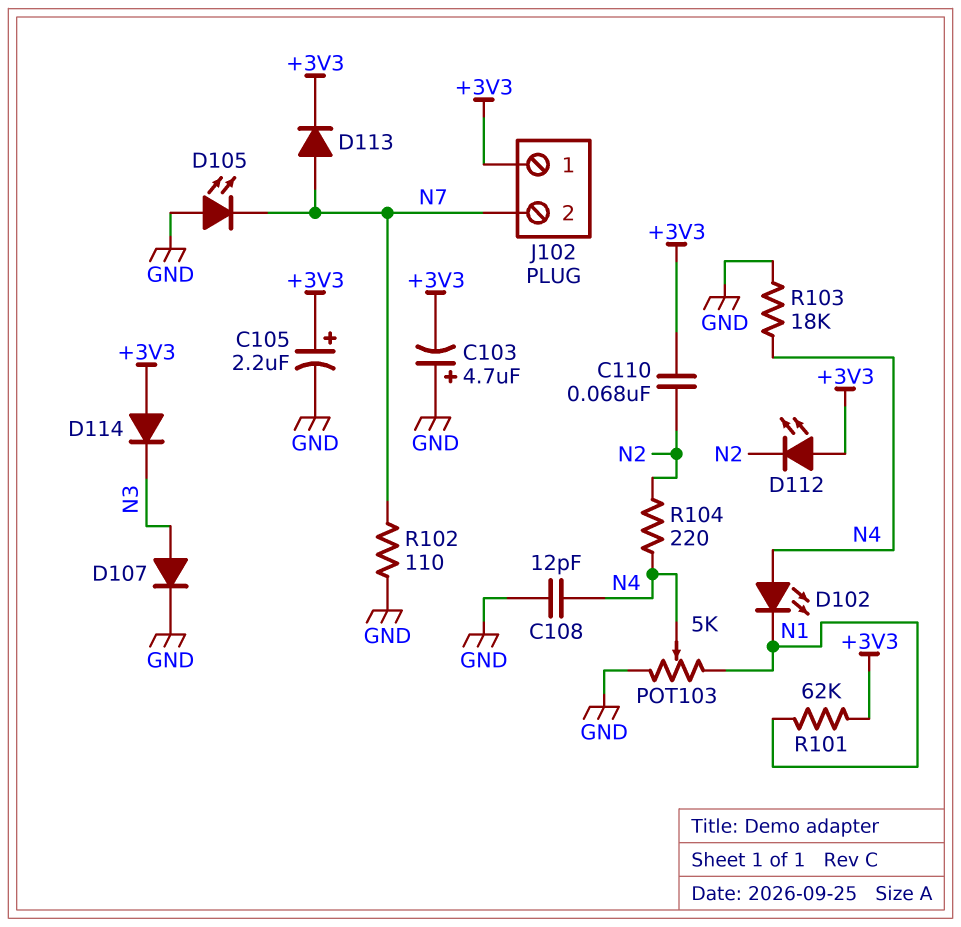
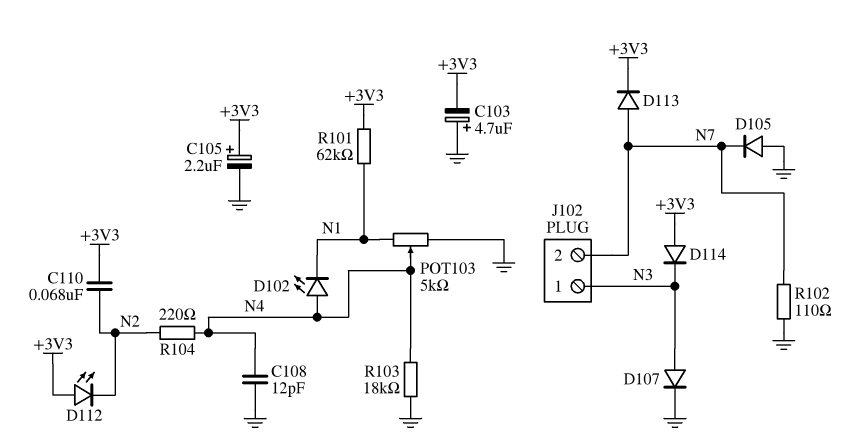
D105: LED (A GND, K N7) -> diode (A GND, K N7)
J102 pin 1: +3V3 -> N3

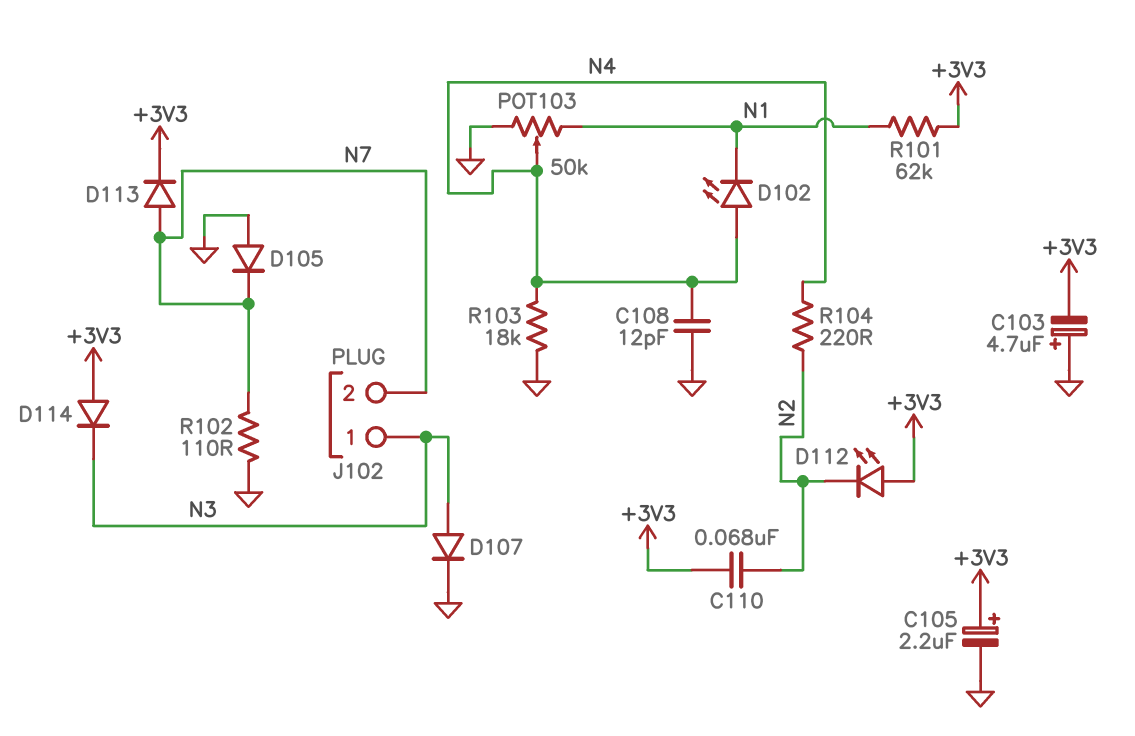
POT103: 5k (GND, N1, wiper N4) -> 50k (GND, N1, wiper N4)

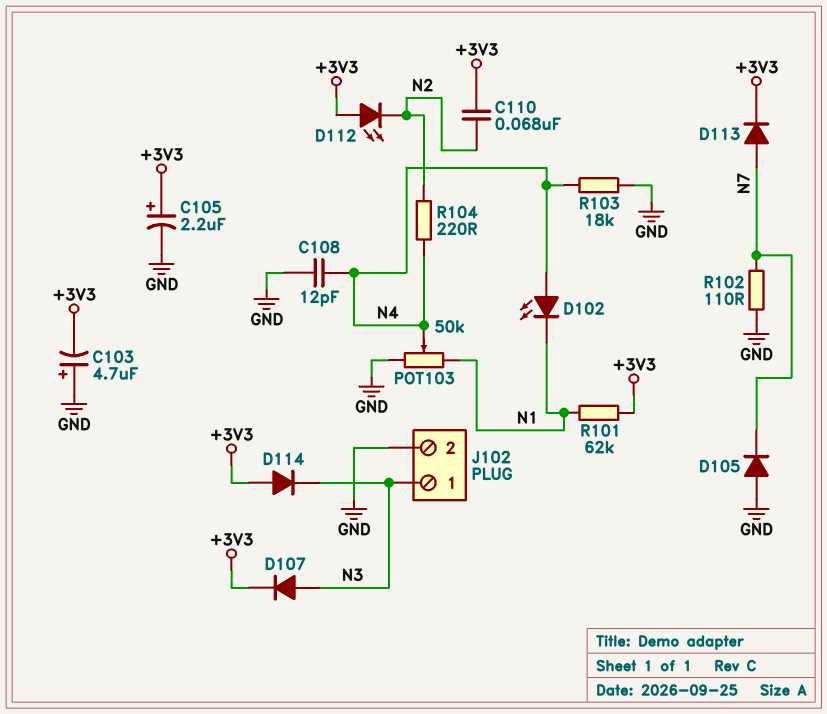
D107: diode (A N3, K GND) -> diode (A N3, K +3V3)
J102 pin 2: N7 -> GND

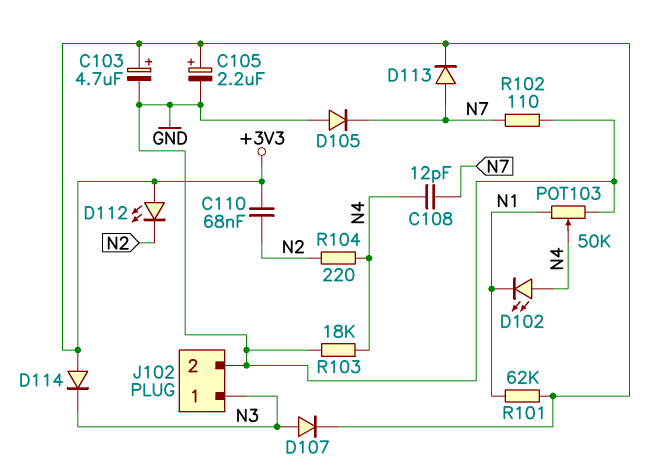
C103: 4.7uF (plus GND, minus +3V3) -> 4.7uF (plus +3V3, minus GND)
C108: 12pF (GND, N4) -> 12pF (N4, N7)

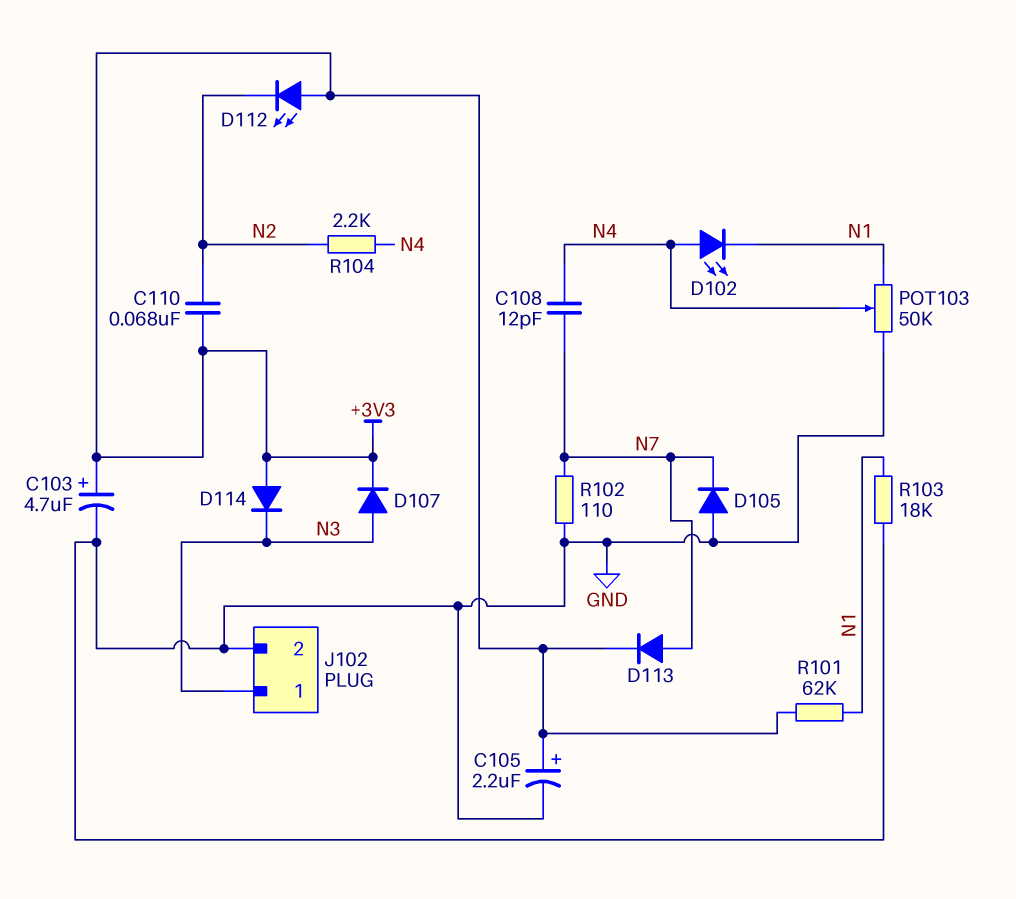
R103: 18k (GND, N4) -> 18k (GND, N1)
R104: 220 (N2, N4) -> 2.2k (N2, N4)

